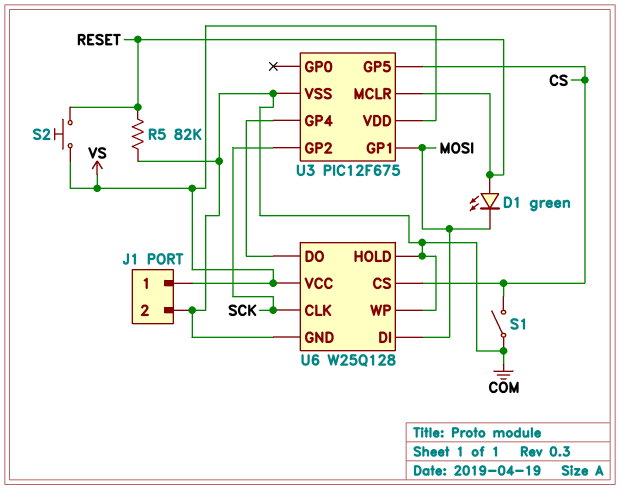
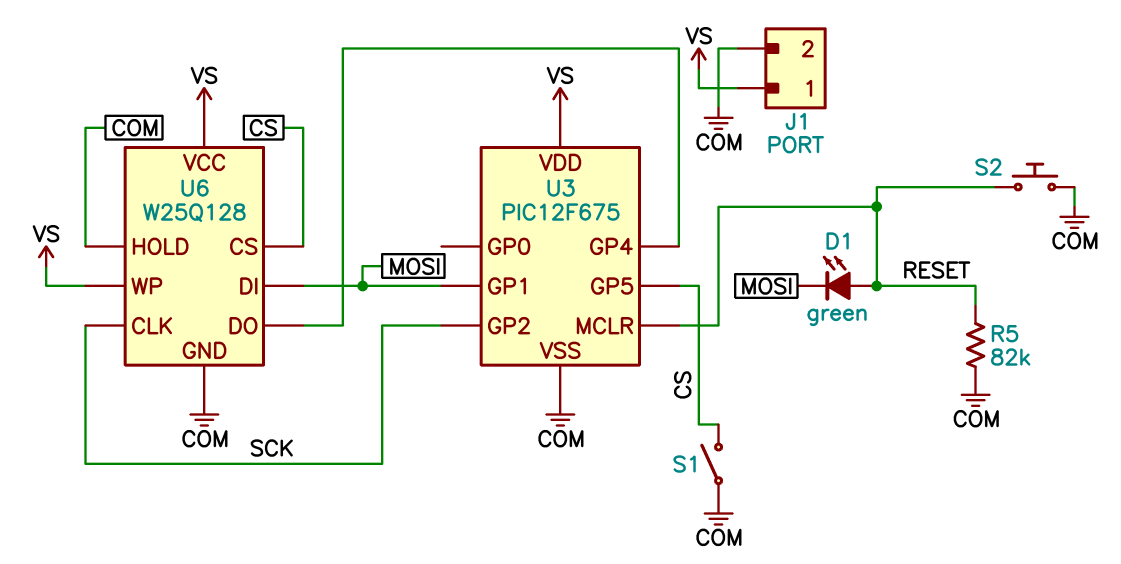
S2: button (RESET, VS) -> button (COM, RESET)
U6 pin WP: COM -> VS

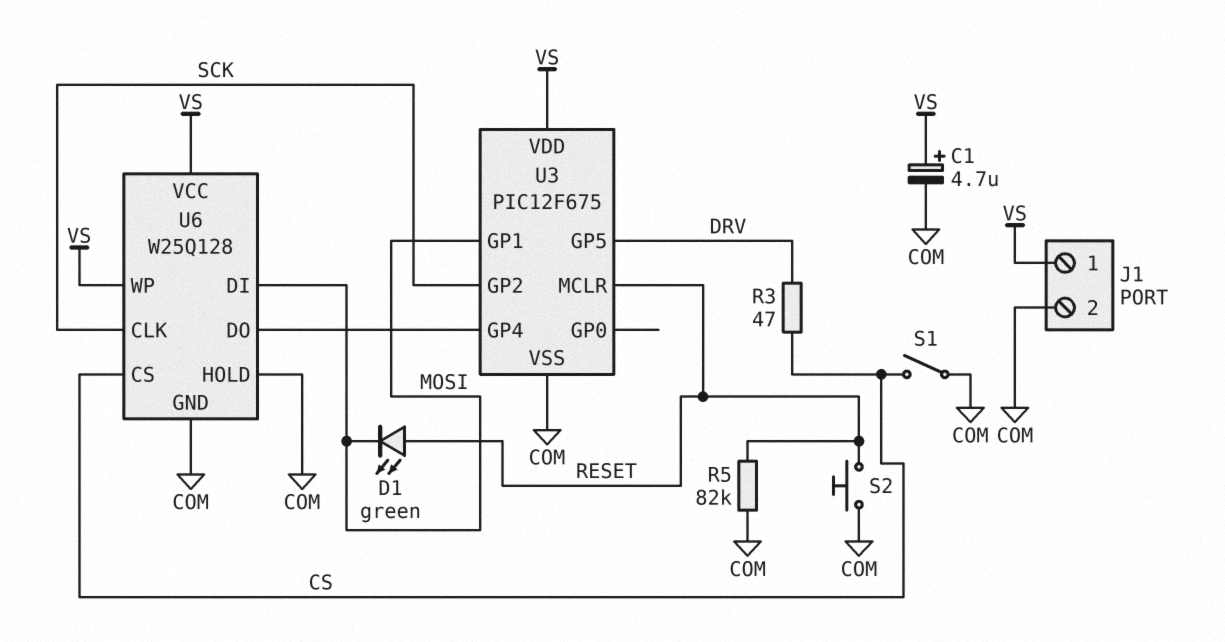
C1: none -> 4.7uF (plus VS, minus COM)
R3: none -> 47 (CS, DRV)
U3 pin GP5: CS -> DRV

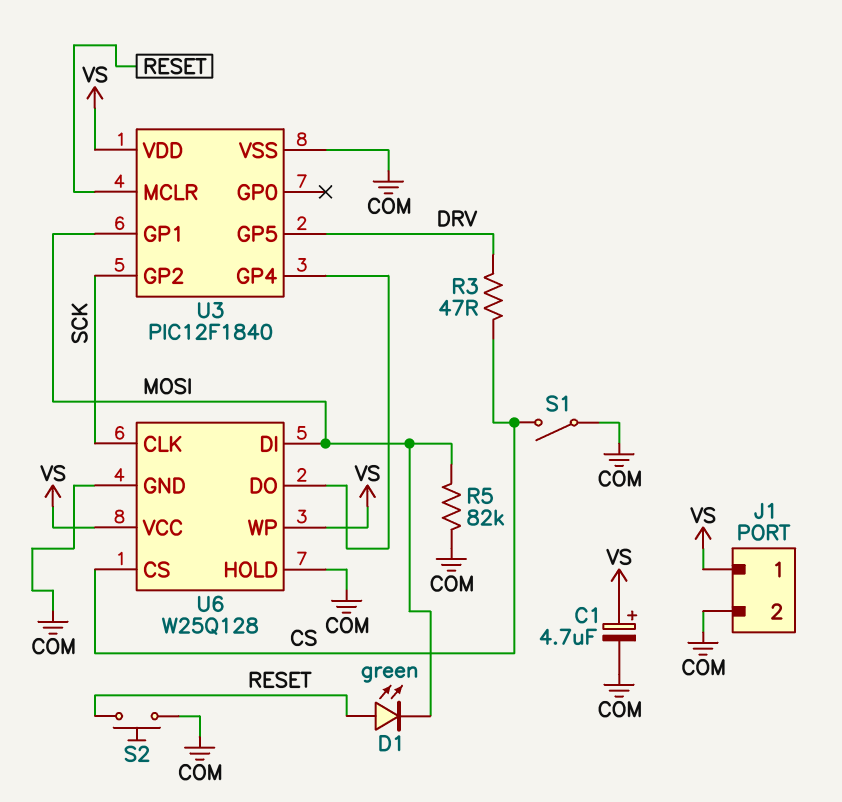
R5: 82k (COM, RESET) -> 82k (COM, MOSI)
U3: PIC12F675 -> PIC12F1840

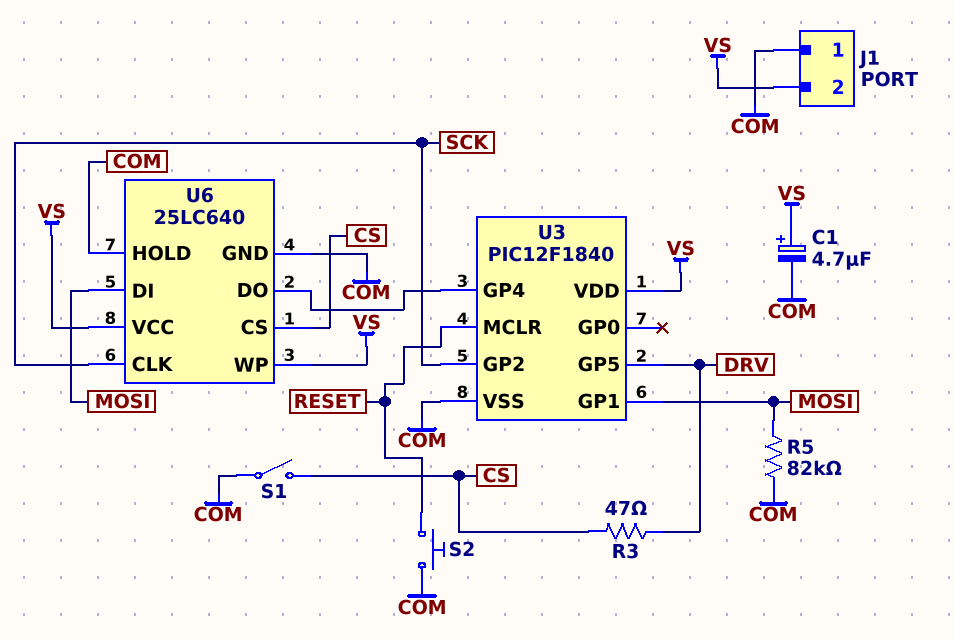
D1: LED green (A RESET, K MOSI) -> none
J1 pin 1: VS -> COM
J1 pin 2: COM -> VS
U6: W25Q128 -> 25LC640

